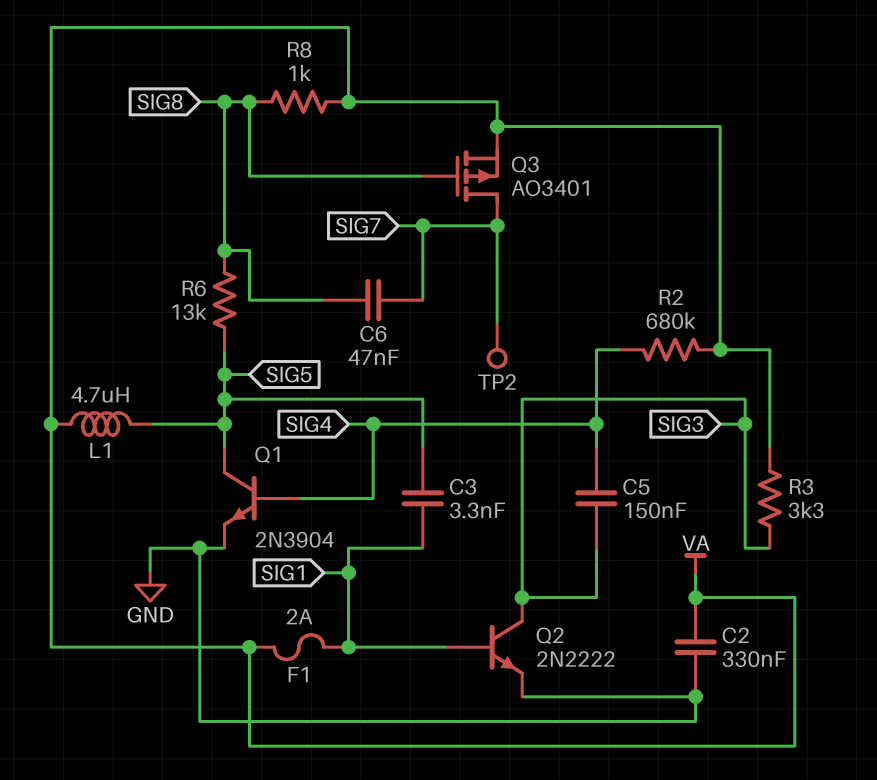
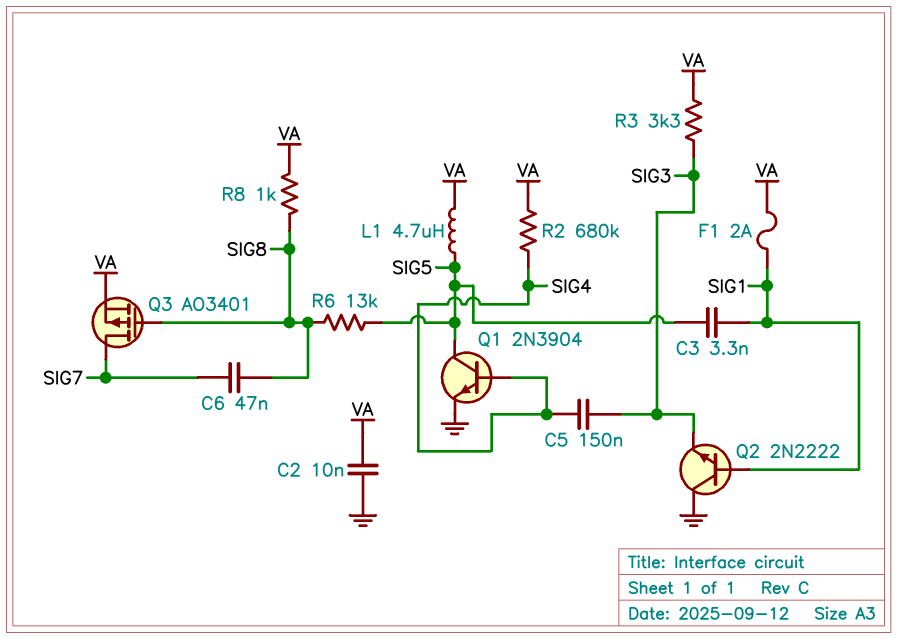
C2: 330nF (GND, VA) -> 10nF (GND, VA)
Q2: NPN 2N2222 (B SIG1, C SIG3, E GND) -> NPN 2N2222 (B SIG1, C GND, E SIG3)
TP2: test point (SIG7) -> none

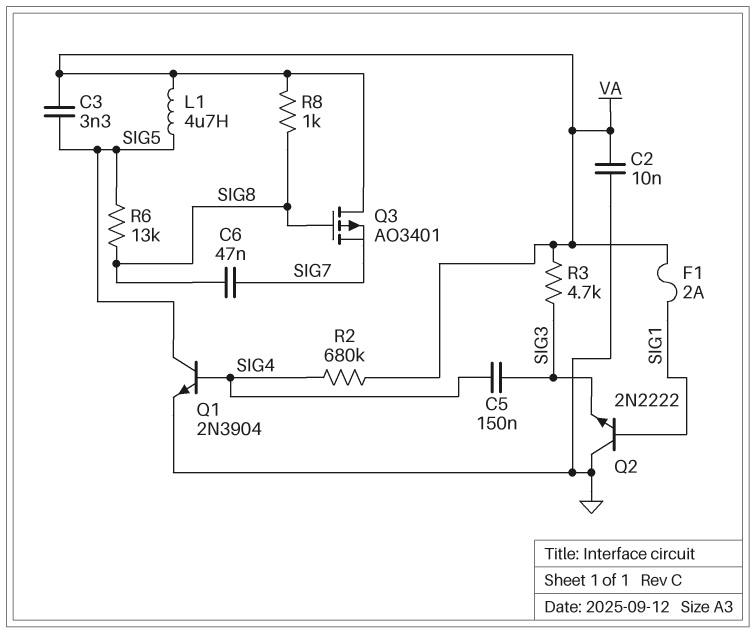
C3: 3.3nF (SIG1, SIG5) -> 3.3nF (SIG5, VA)
Q3: PMOS AO3401 (G SIG8, D SIG7, S VA) -> PMOS AO3401 (G SIG8, D VA, S SIG7)
R3: 3.3k (SIG3, VA) -> 4.7k (SIG3, VA)

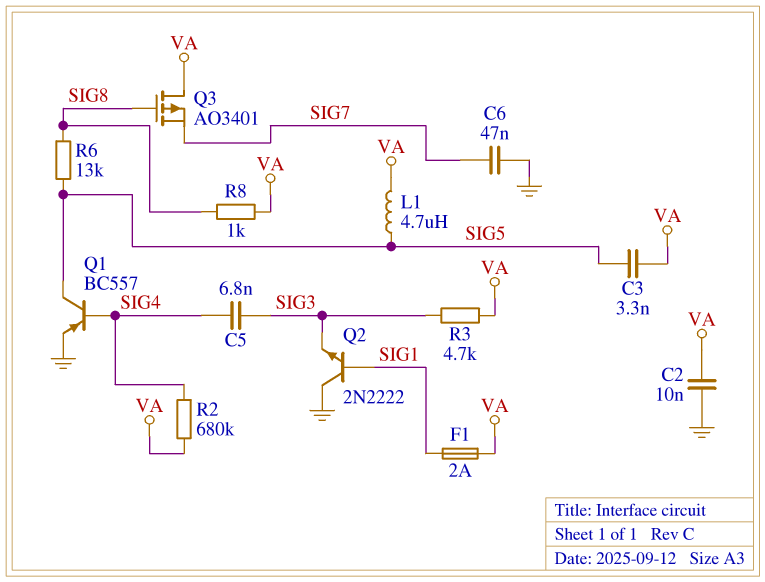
C5: 150nF (SIG3, SIG4) -> 6.8nF (SIG3, SIG4)
C6: 47nF (SIG7, SIG8) -> 47nF (GND, SIG7)
Q1: NPN 2N3904 (B SIG4, C SIG5, E GND) -> PNP BC557 (B SIG4, C SIG5, E GND)

